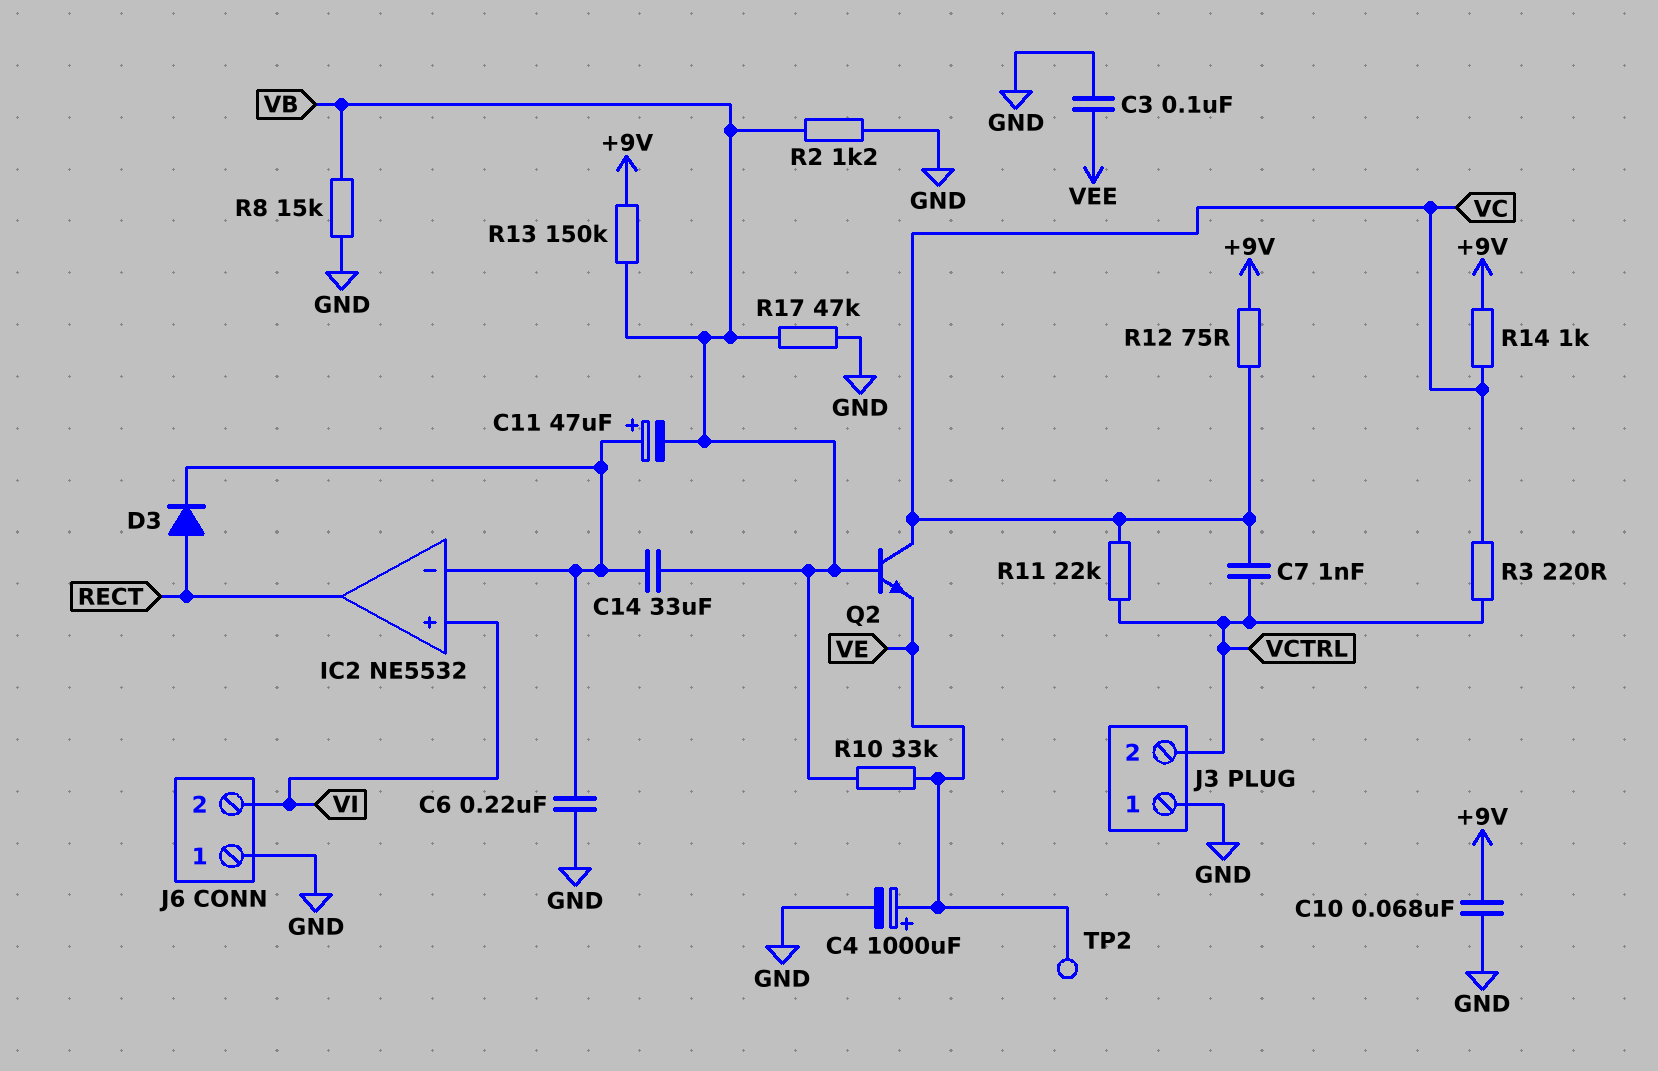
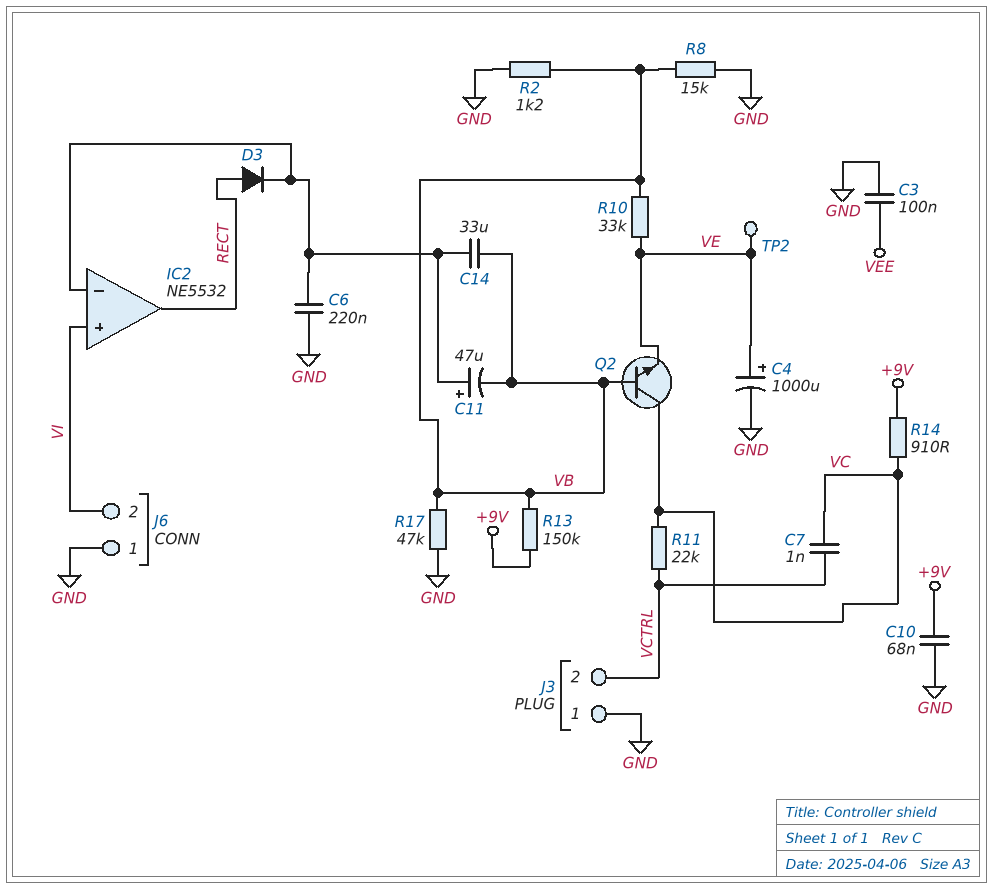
R3: 220 (VC, VCTRL) -> none
R12: 75 (+9V, VC) -> none
R14: 1k (+9V, VC) -> 910 (+9V, VC)

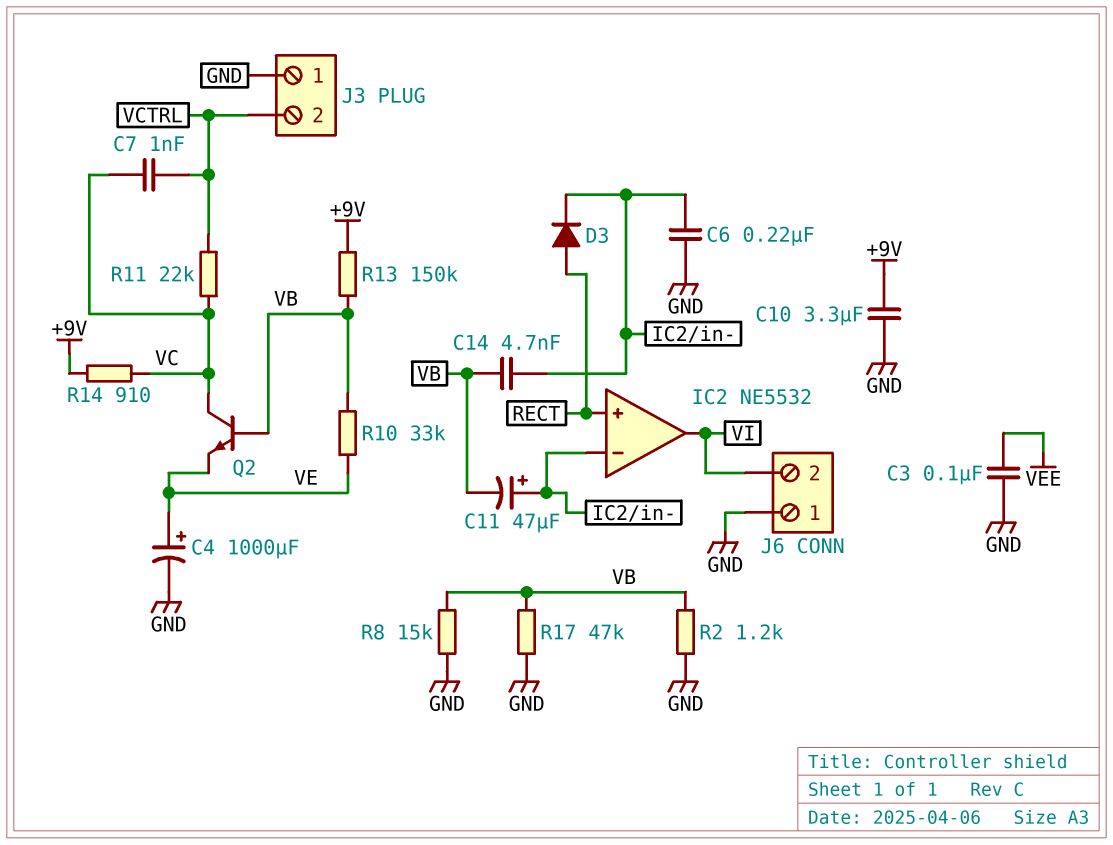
C10: 68nF (+9V, GND) -> 3.3uF (+9V, GND)
C14: 33uF (IC2/in-, VB) -> 4.7nF (IC2/in-, VB)
IC2 pin in+: VI -> RECT
IC2 pin out: RECT -> VI
TP2: test point (VE) -> none

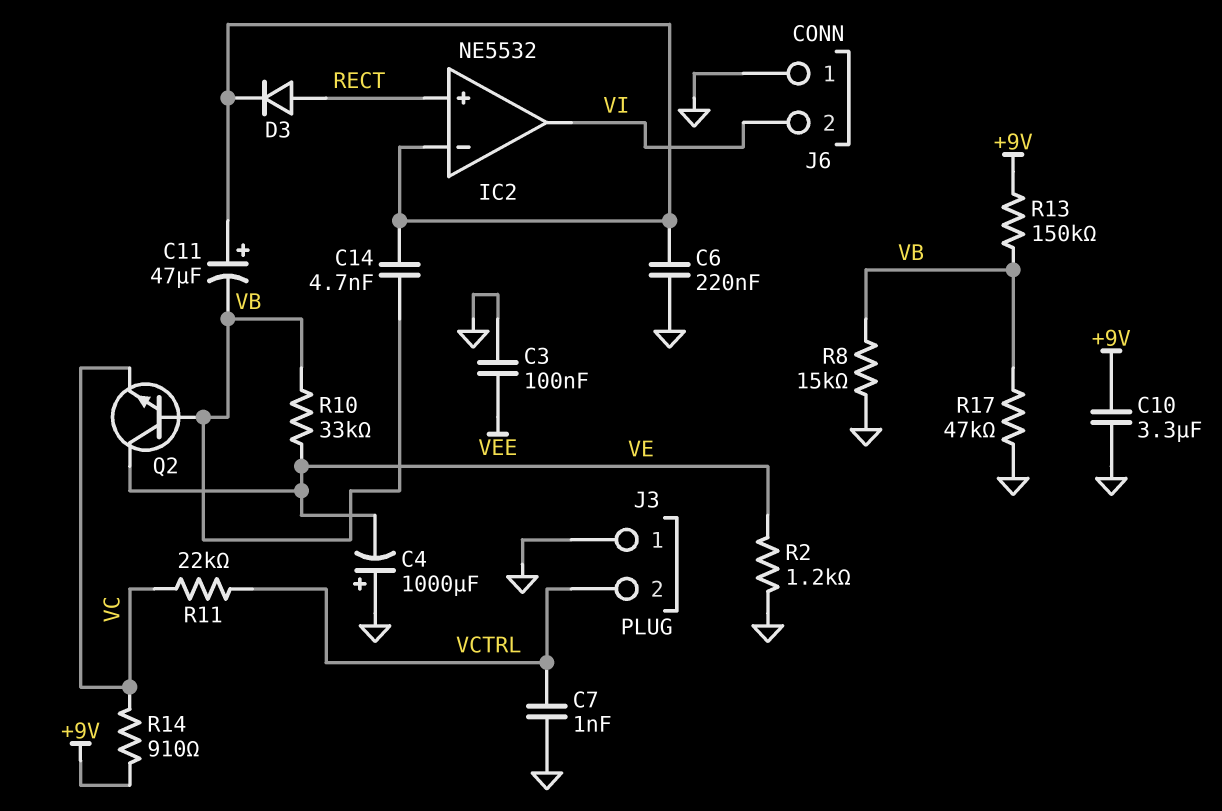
C4: 1000uF (plus VE, minus GND) -> 1000uF (plus GND, minus VE)
C7: 1nF (VC, VCTRL) -> 1nF (GND, VCTRL)
Q2: NPN (B VB, C VC, E VE) -> NPN (B VB, C VE, E VC)
R2: 1.2k (GND, VB) -> 1.2k (GND, VE)

